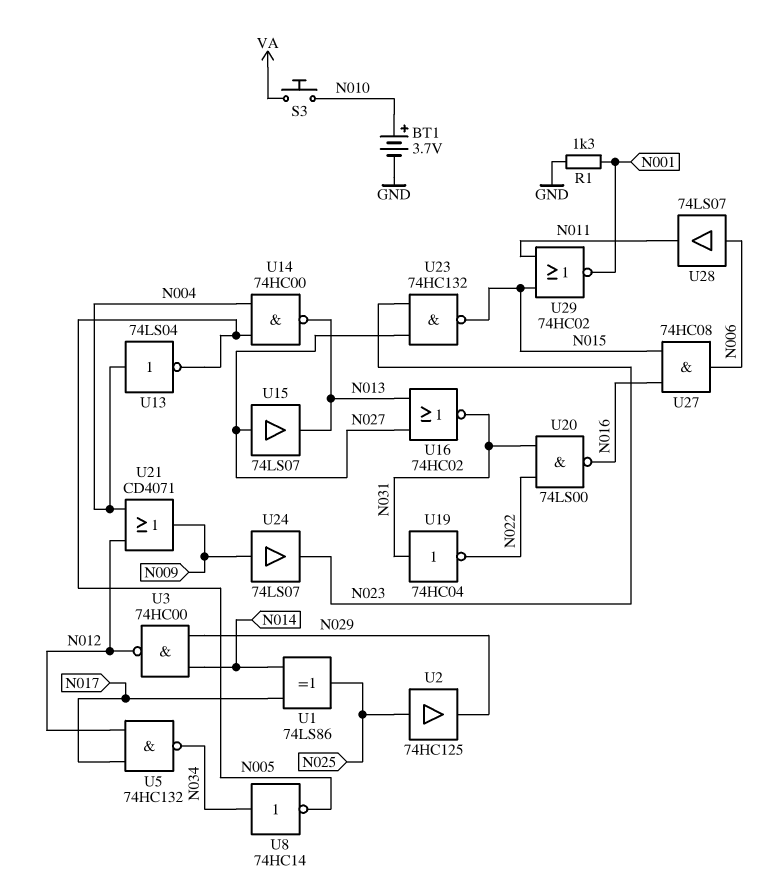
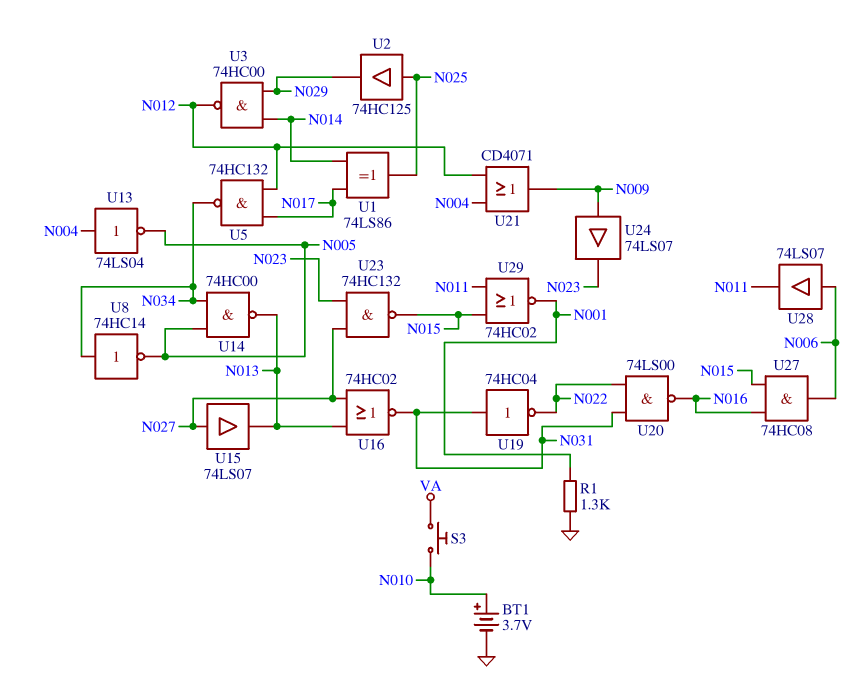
U14: NAND 74HC00 (in N004, in N005, out N013) -> NAND 74HC00 (in N005, in N034, out N013)

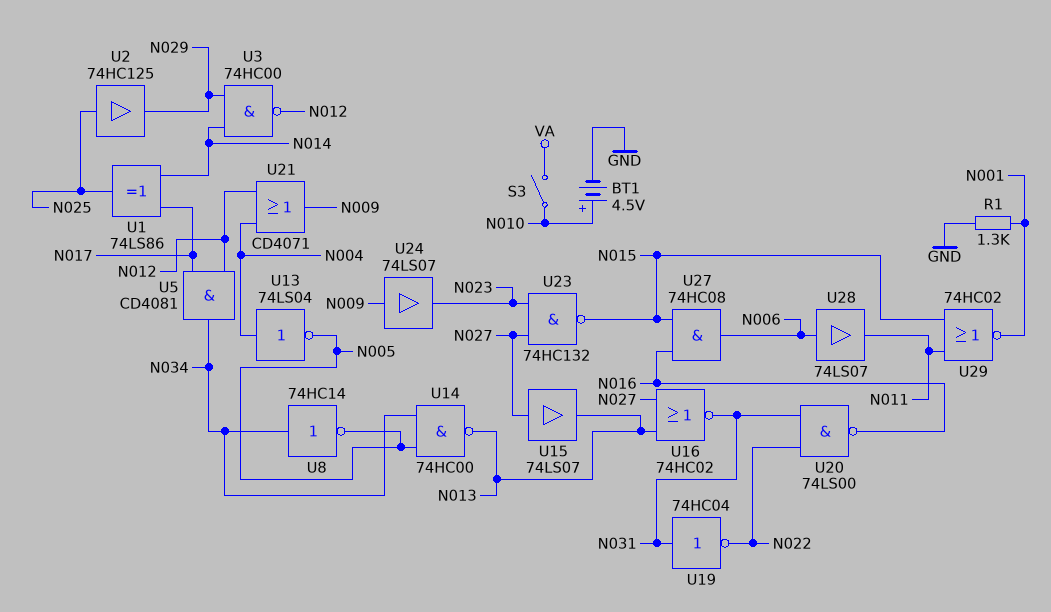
BT1: 3.7V (plus N010, minus GND) -> 4.5V (plus N010, minus GND)
S3: button (N010, VA) -> switch (N010, VA)
U5: NAND 74HC132 (in N012, in N017, out N034) -> AND CD4081 (in N012, in N017, out N034)

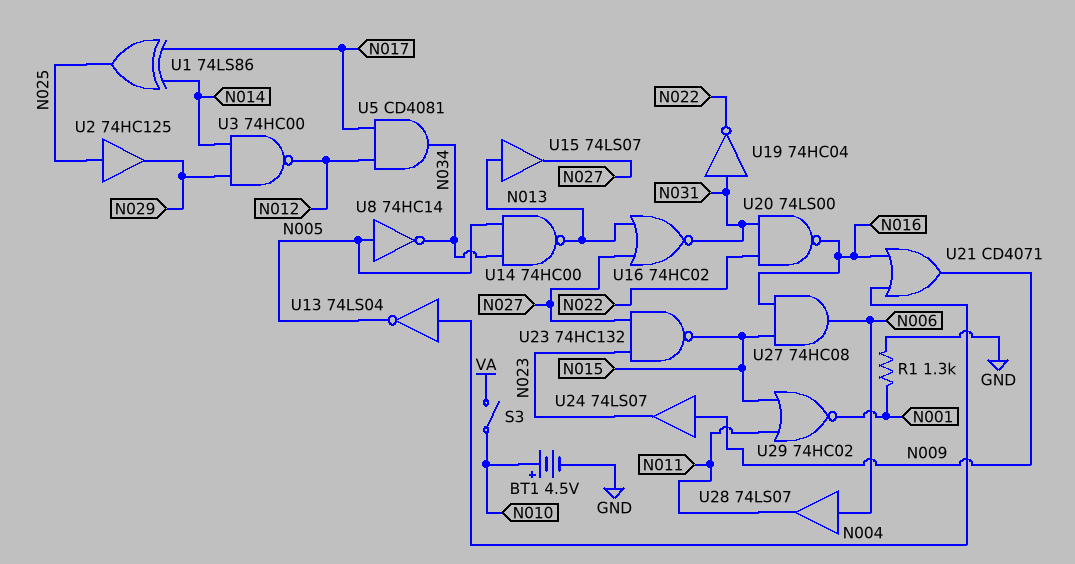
U8: NOT 74HC14 (in N034, out N005) -> NOT 74HC14 (in N005, out N034)
U15: buffer 74LS07 (in N027, out N013) -> buffer 74LS07 (in N013, out N027)
U21: OR CD4071 (in N004, in N012, out N009) -> OR CD4071 (in N004, in N016, out N009)

